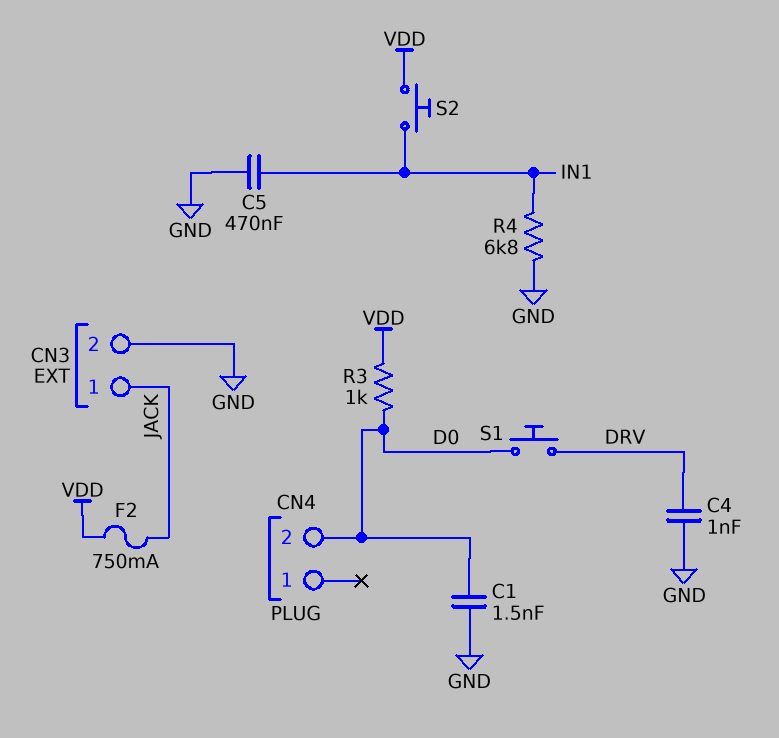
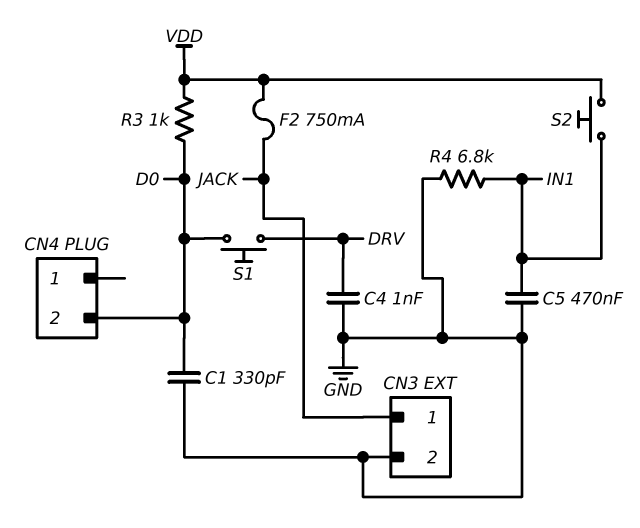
C1: 1.5nF (D0, GND) -> 330pF (D0, GND)

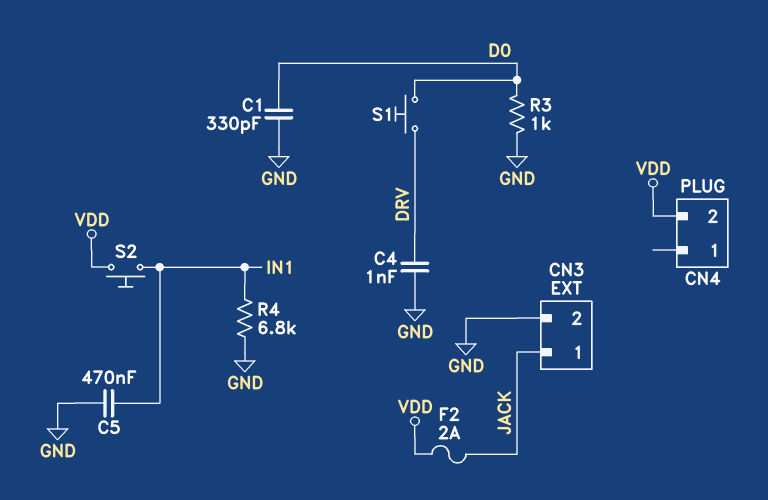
CN4 pin 2: D0 -> VDD
F2: 750mA (JACK, VDD) -> 2A (JACK, VDD)
R3: 1k (D0, VDD) -> 1k (D0, GND)

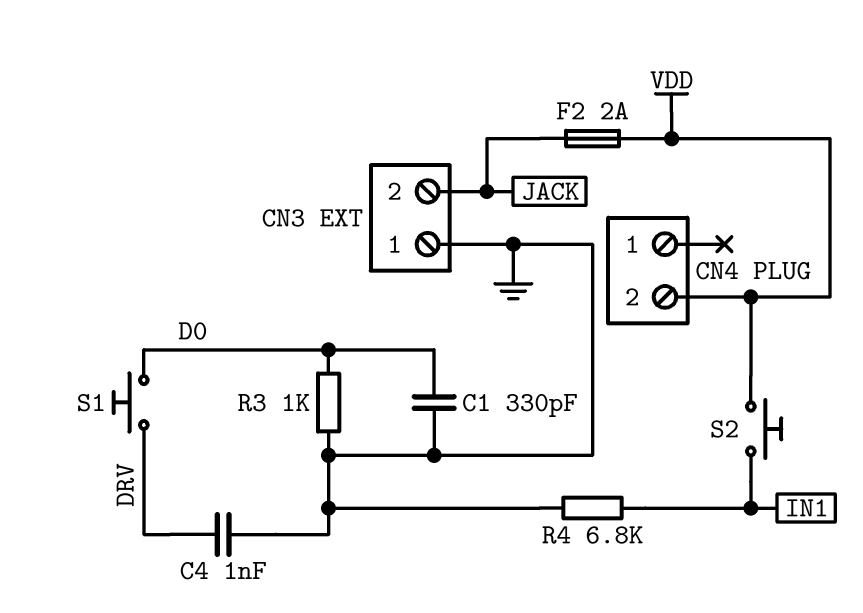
C5: 470nF (GND, IN1) -> none
CN3 pin 1: JACK -> GND
CN3 pin 2: GND -> JACK

